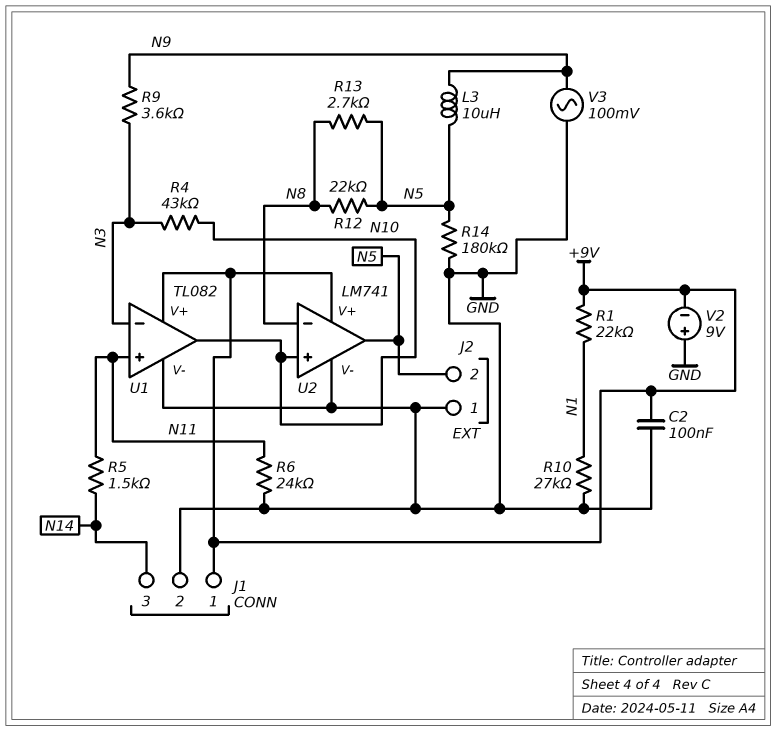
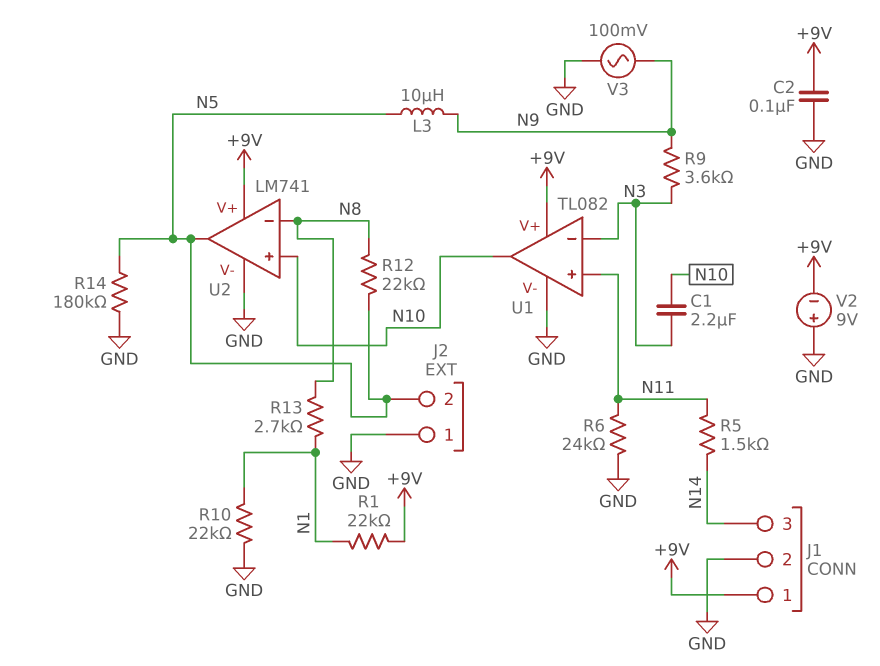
C1: none -> 2.2uF (N3, N10)
R4: 43k (N3, N10) -> none
R10: 27k (GND, N1) -> 22k (GND, N1)
R13: 2.7k (N5, N8) -> 2.7k (N1, N8)

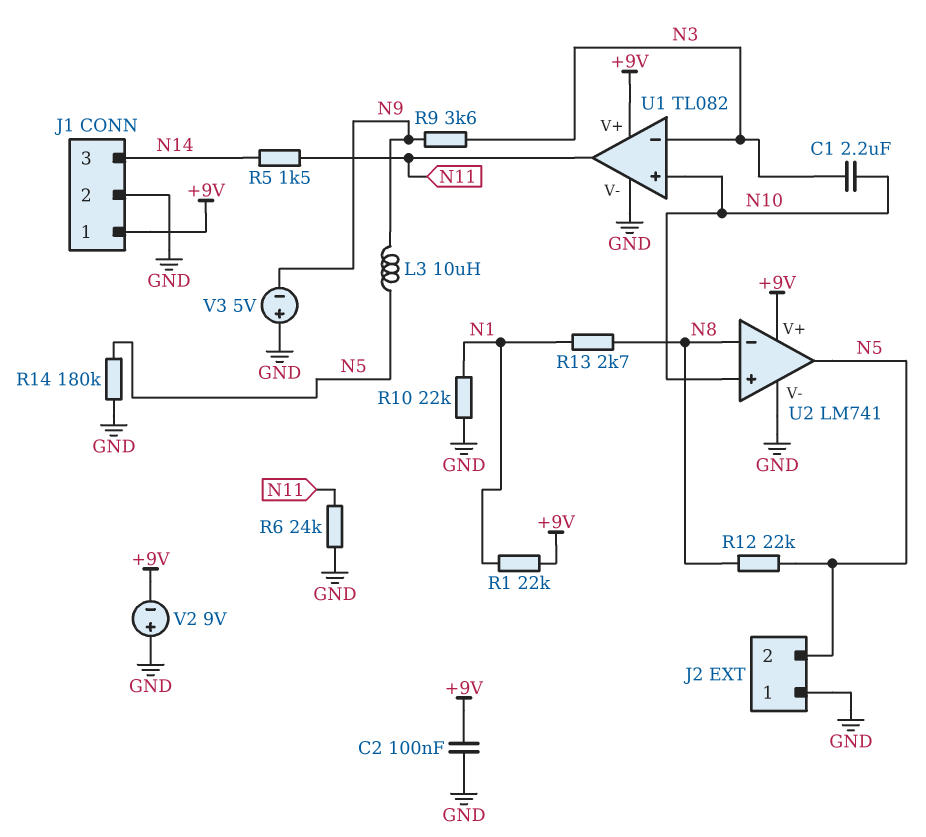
U1 pin in+: N11 -> N10
U1 pin out: N10 -> N11
V3: AC 100mV (GND, N9) -> 5V (plus GND, minus N9)

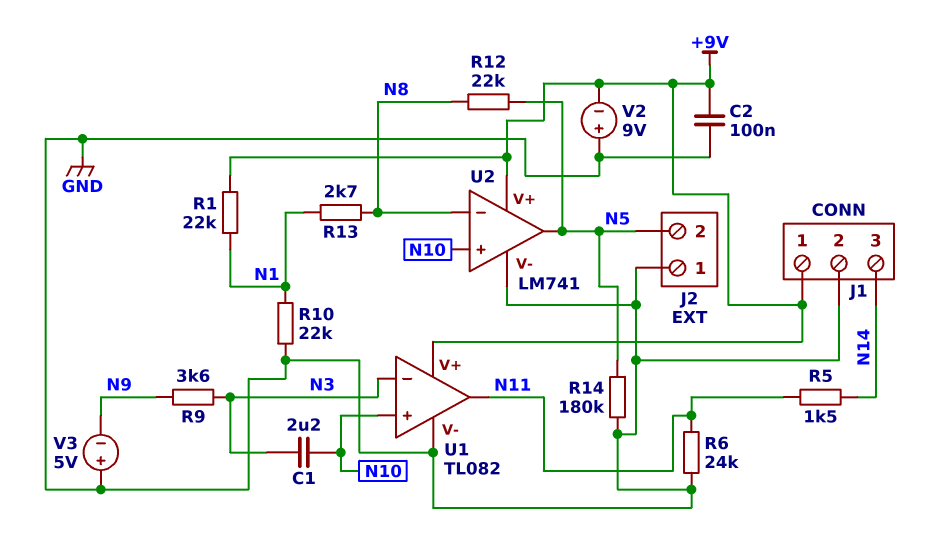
L3: 10uH (N5, N9) -> none

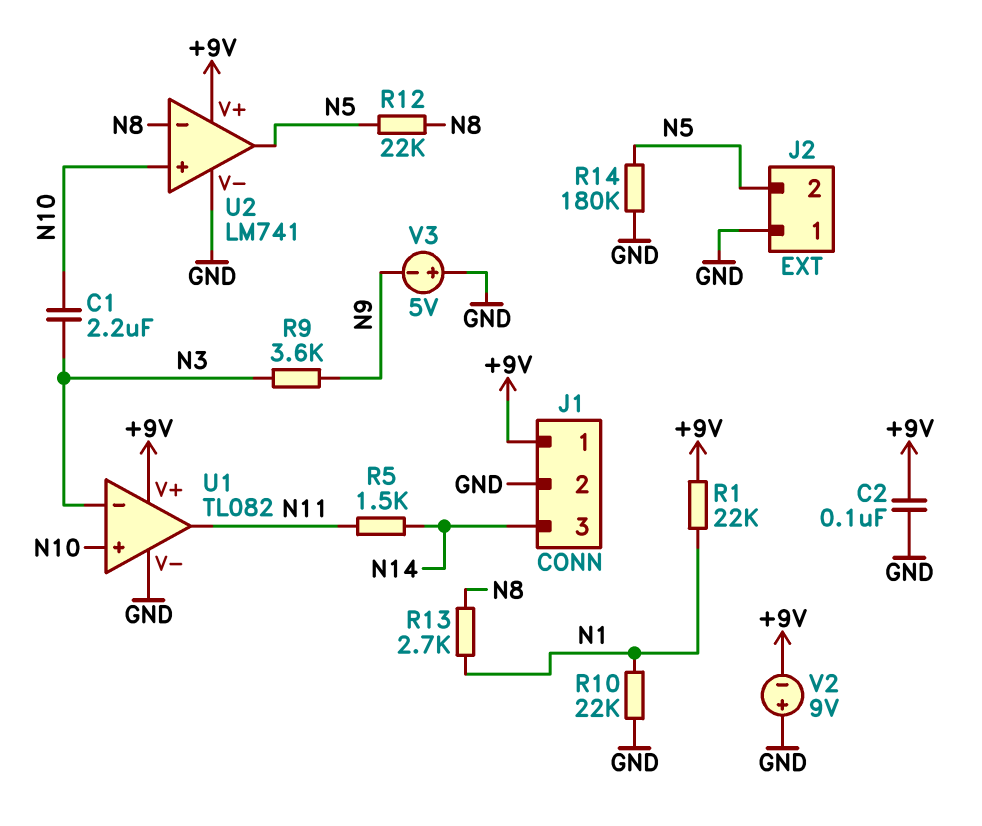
R6: 24k (GND, N11) -> none

